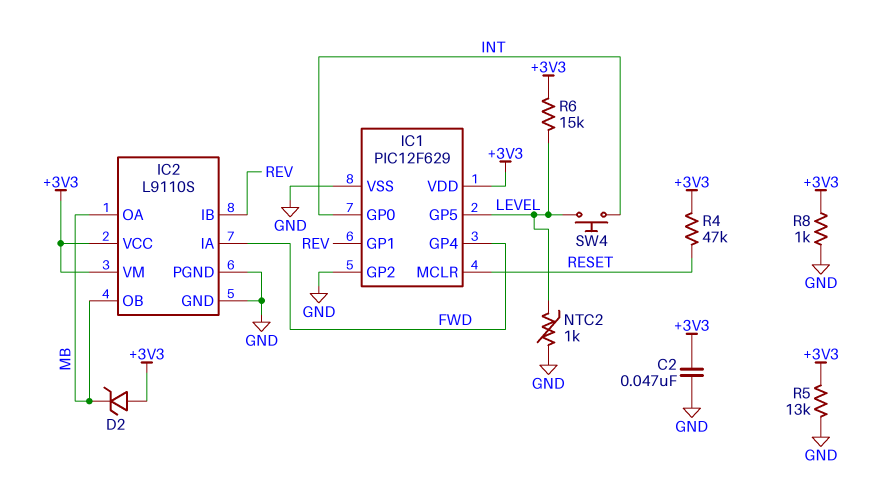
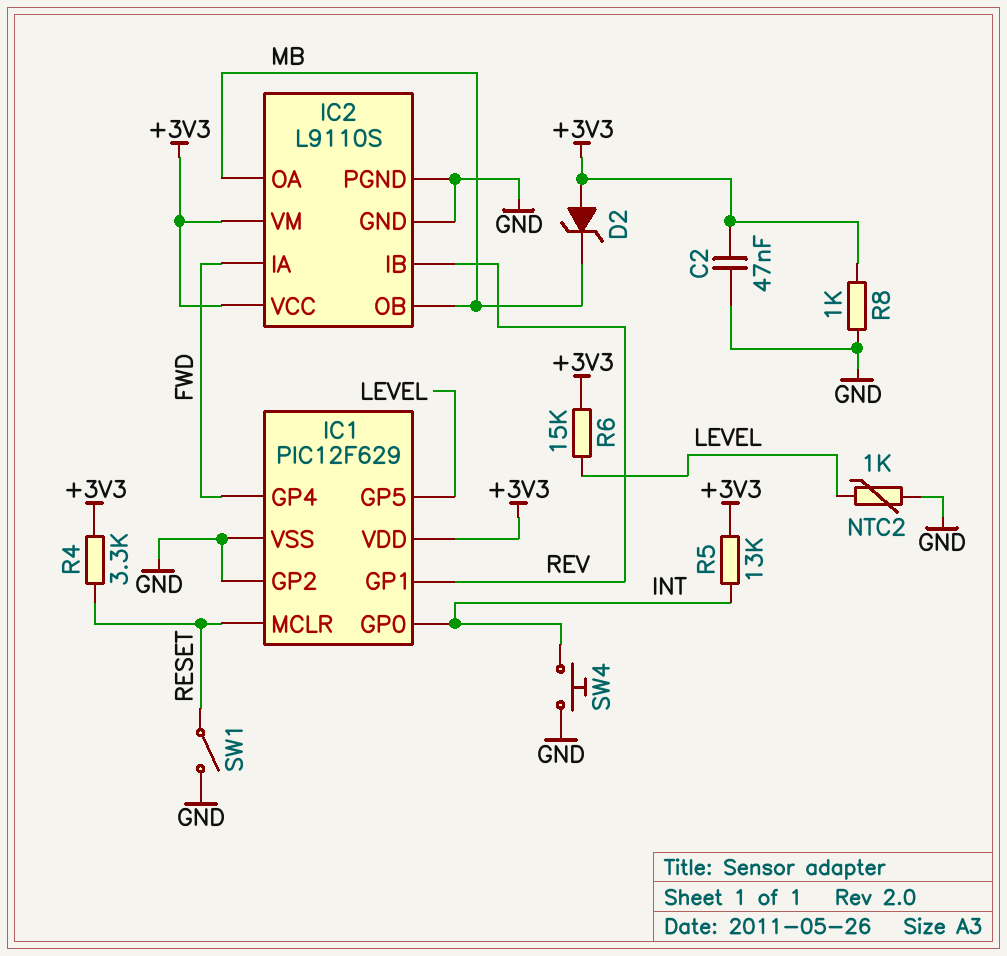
R4: 47k (+3V3, RESET) -> 3.3k (+3V3, RESET)
R5: 13k (+3V3, GND) -> 13k (+3V3, INT)
SW1: none -> switch (GND, RESET)
SW4: button (INT, LEVEL) -> button (GND, INT)

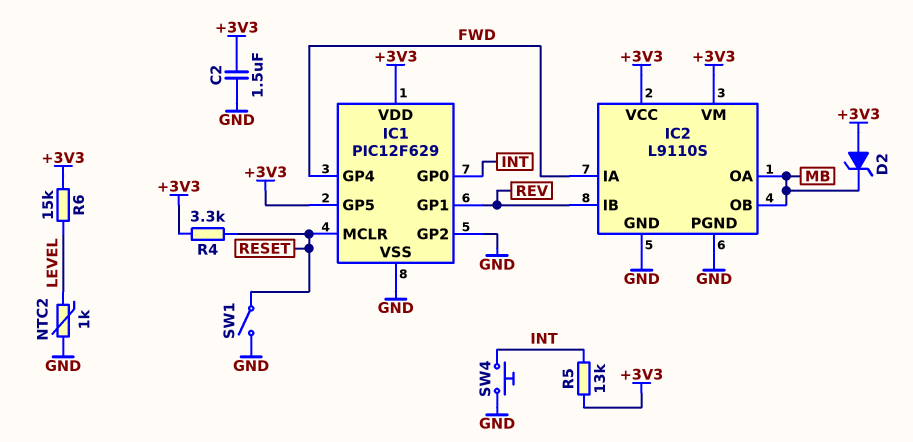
C2: 47nF (+3V3, GND) -> 1.5uF (+3V3, GND)
IC1 pin GP5: LEVEL -> +3V3
R8: 1k (+3V3, GND) -> none

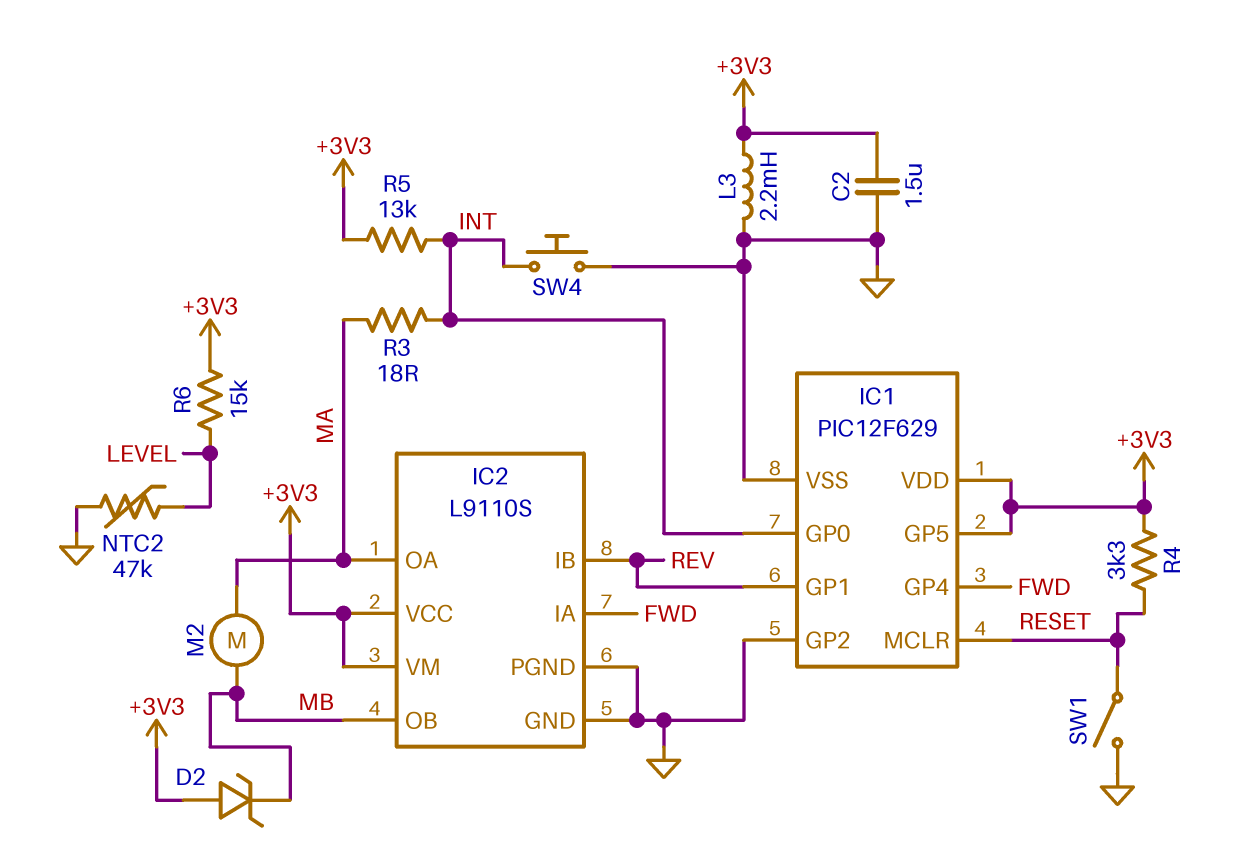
IC2 pin OA: MB -> MA
L3: none -> 2.2mH (+3V3, GND)
M2: none -> motor (MA, MB)
NTC2: 1k (GND, LEVEL) -> 47k (GND, LEVEL)
R3: none -> 18 (INT, MA)

